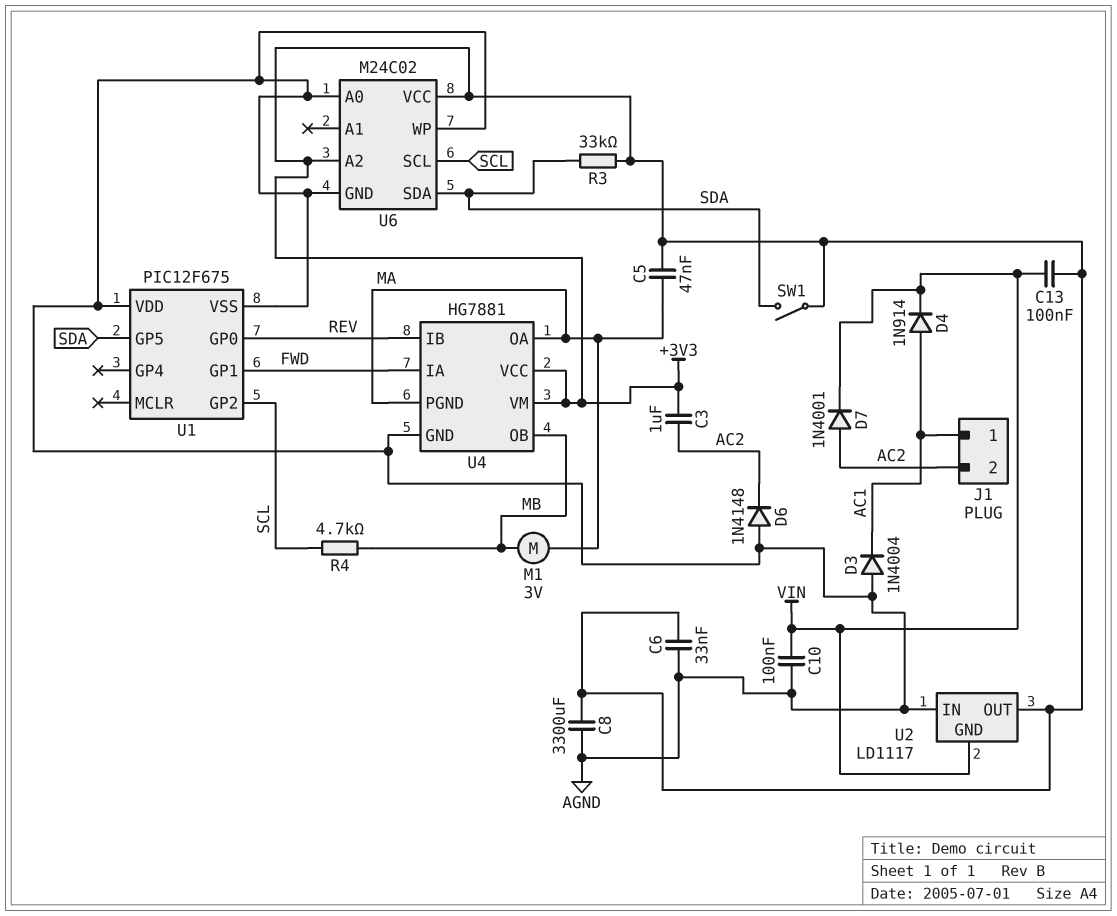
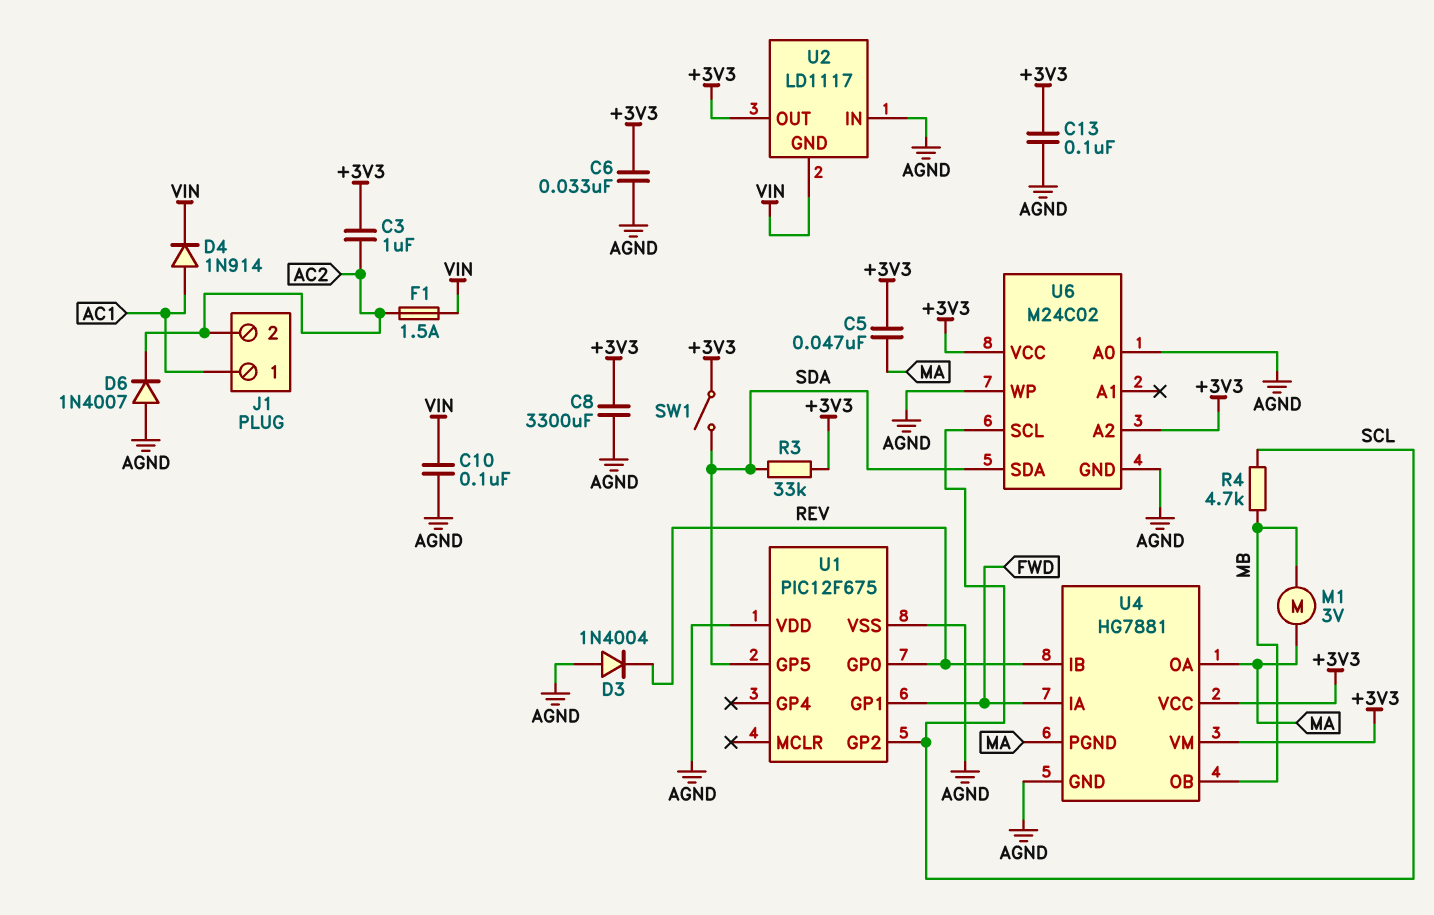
C13: 100nF (+3V3, VIN) -> 100nF (+3V3, AGND)
D3: diode 1N4004 (A AGND, K AC1) -> diode 1N4004 (A AGND, K REV)
D6: diode 1N4148 (A AGND, K AC2) -> diode 1N4007 (A AGND, K AC2)
D7: diode 1N4001 (A AC2, K VIN) -> none
F1: none -> 1.5A (AC2, VIN)

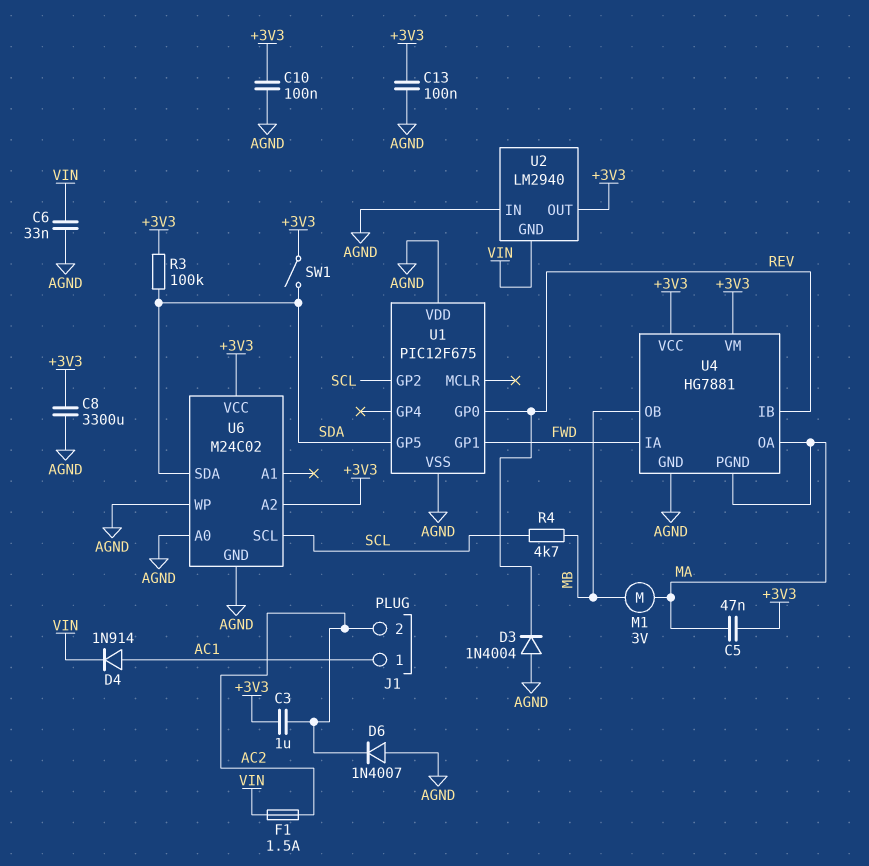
C6: 33nF (+3V3, AGND) -> 33nF (AGND, VIN)
C10: 100nF (AGND, VIN) -> 100nF (+3V3, AGND)
R3: 33k (+3V3, SDA) -> 100k (+3V3, SDA)
U2: LD1117 -> LM2940

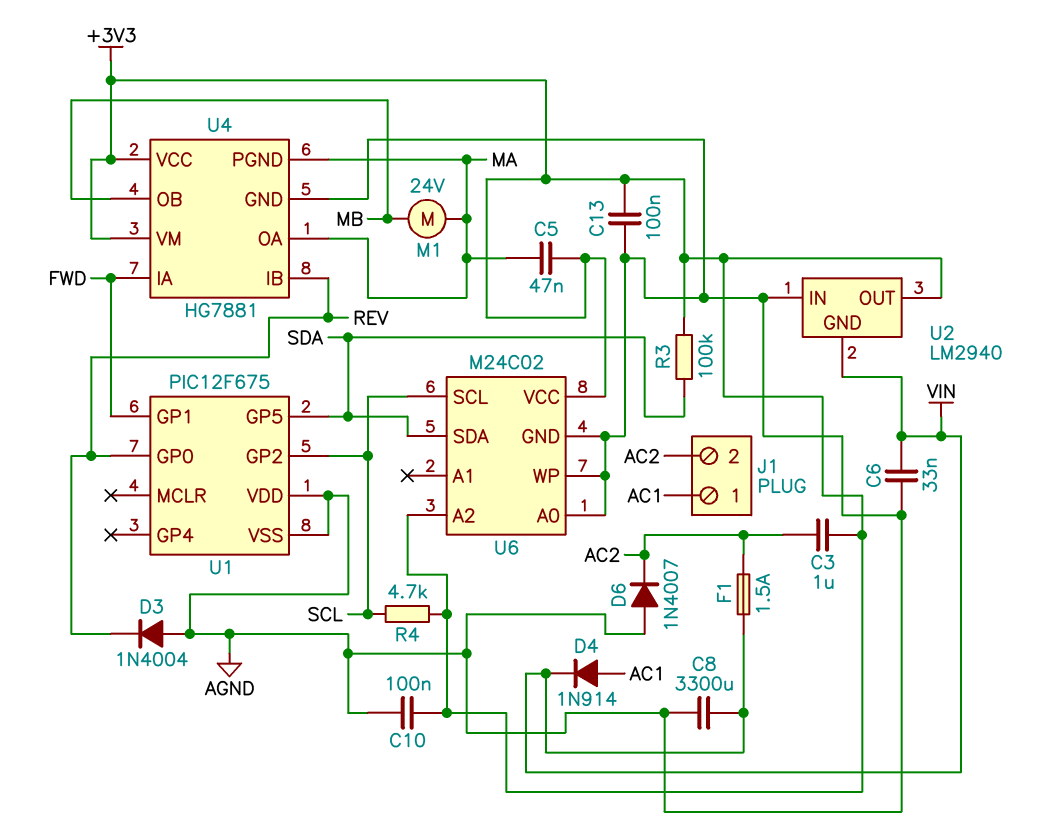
C8: 3300uF (+3V3, AGND) -> 3300uF (AGND, VIN)
M1: motor 3V (MA, MB) -> motor 24V (MA, MB)
R4: 4.7k (MB, SCL) -> 4.7k (+3V3, SCL)
SW1: switch (+3V3, SDA) -> none

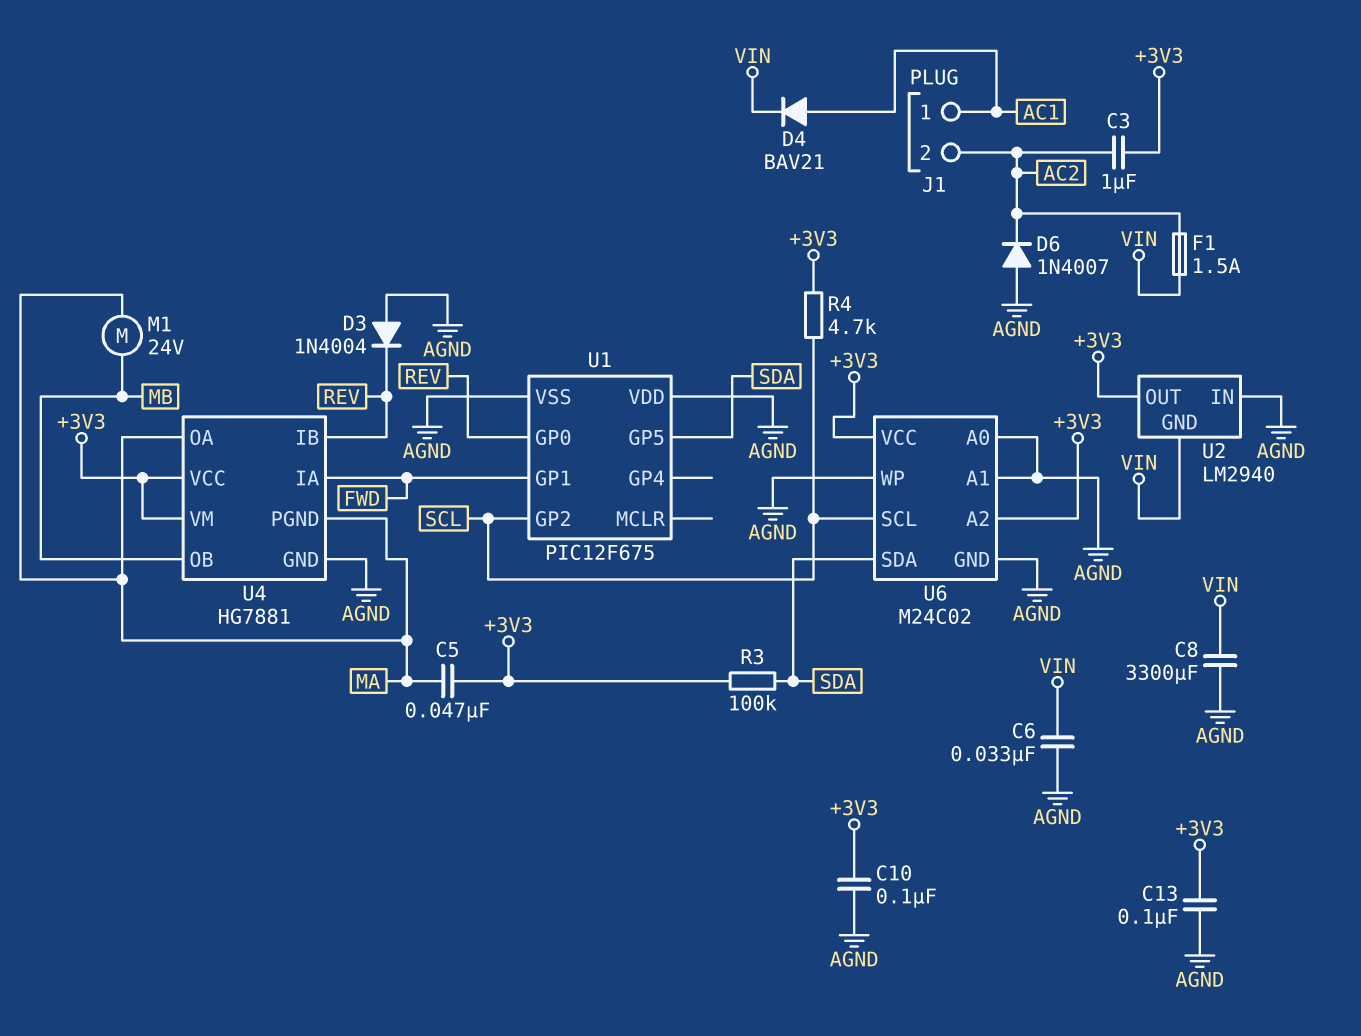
D4: diode 1N914 (A AC1, K VIN) -> diode BAV21 (A AC1, K VIN)
U6 pin A1: none -> AGND

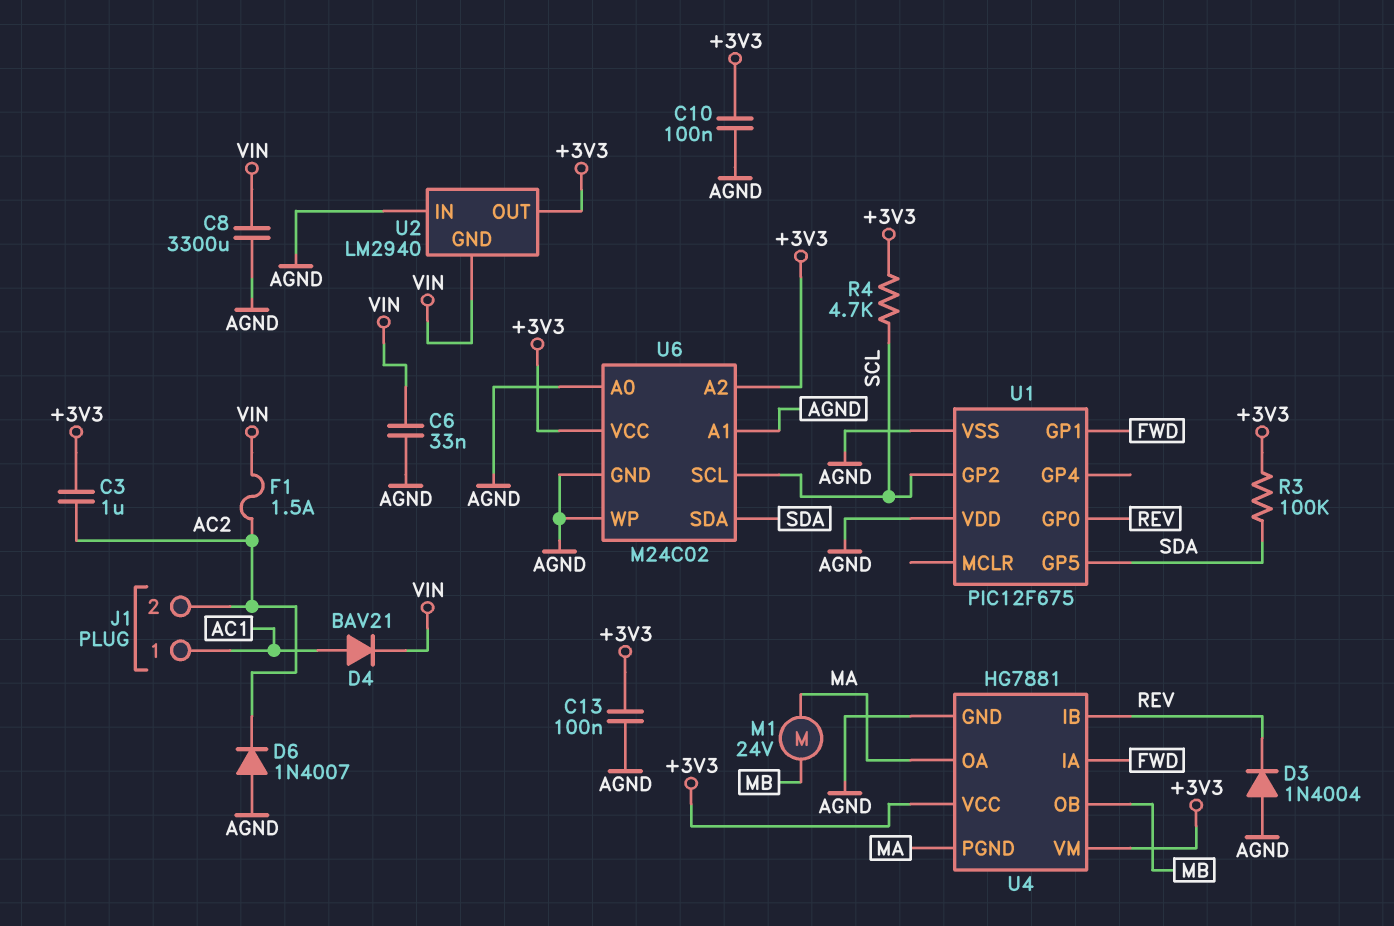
C5: 47nF (+3V3, MA) -> none

